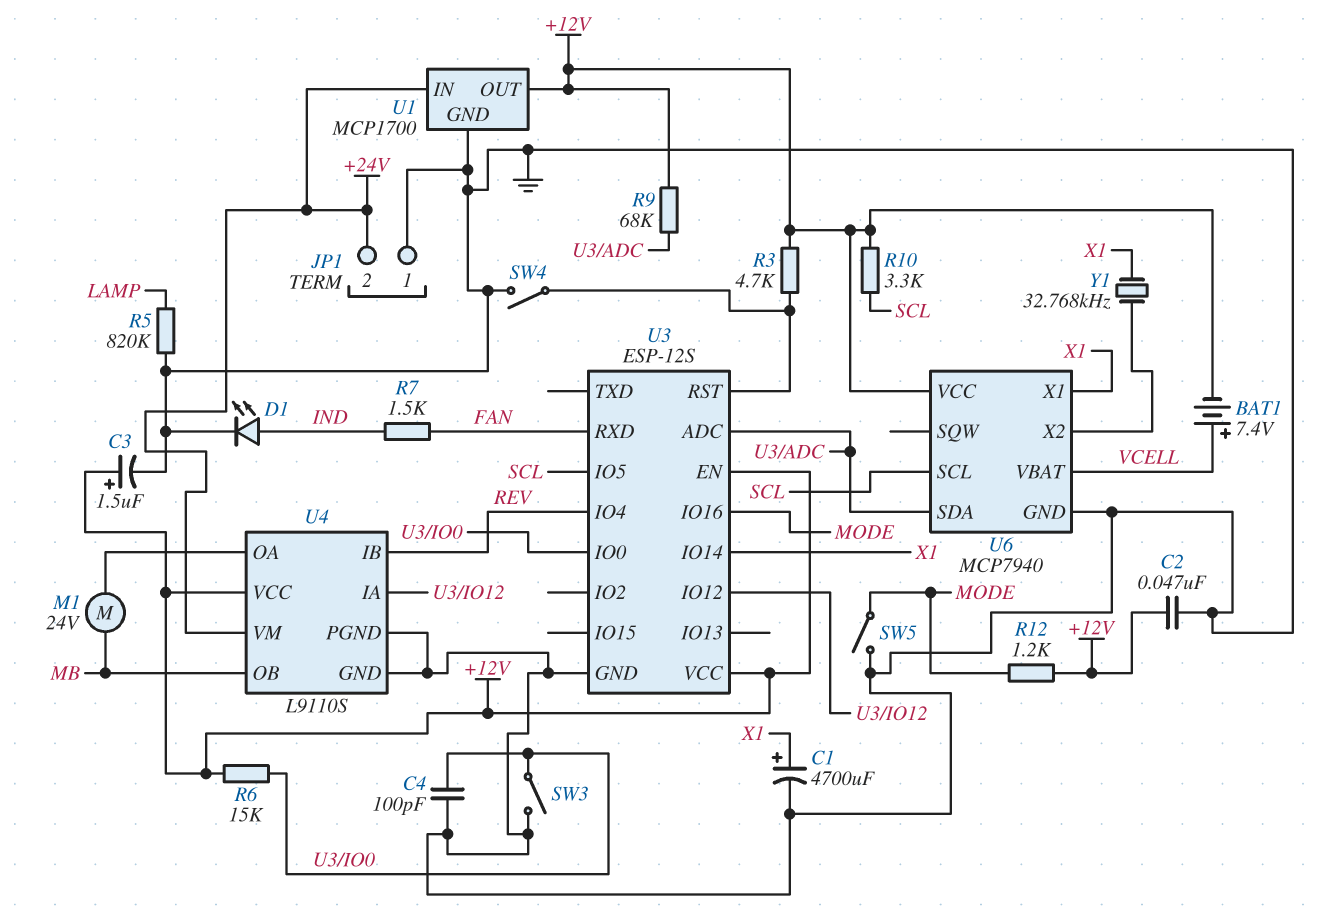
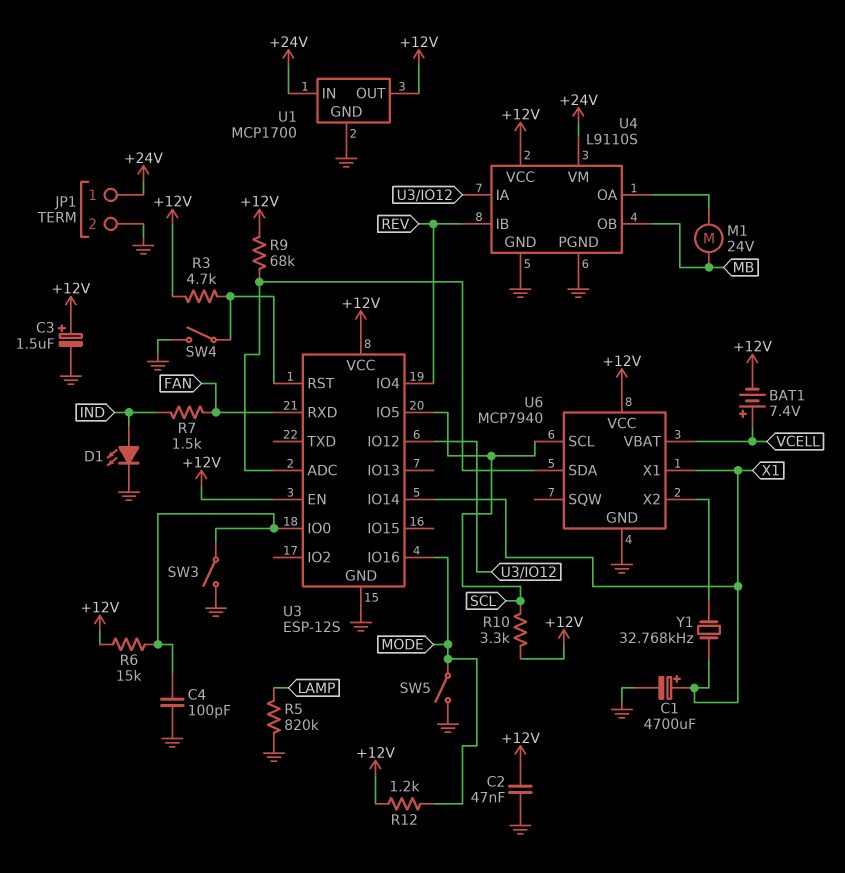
JP1 pin 1: GND -> +24V
JP1 pin 2: +24V -> GND

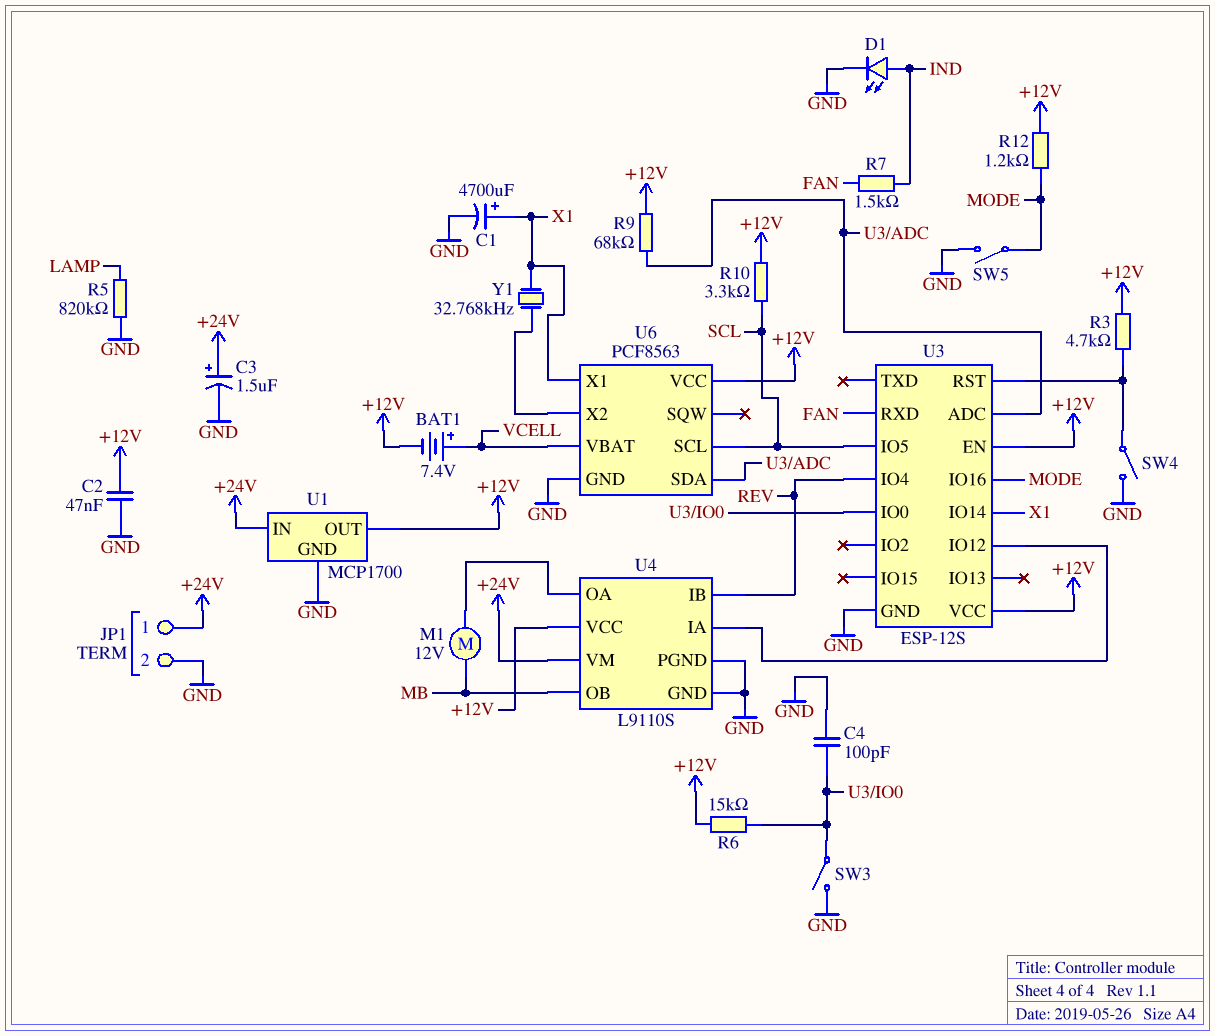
C3: 1.5uF (plus +12V, minus GND) -> 1.5uF (plus +24V, minus GND)
M1: motor 24V (MB, U4/OA) -> motor 12V (MB, U4/OA)
U6: MCP7940 -> PCF8563

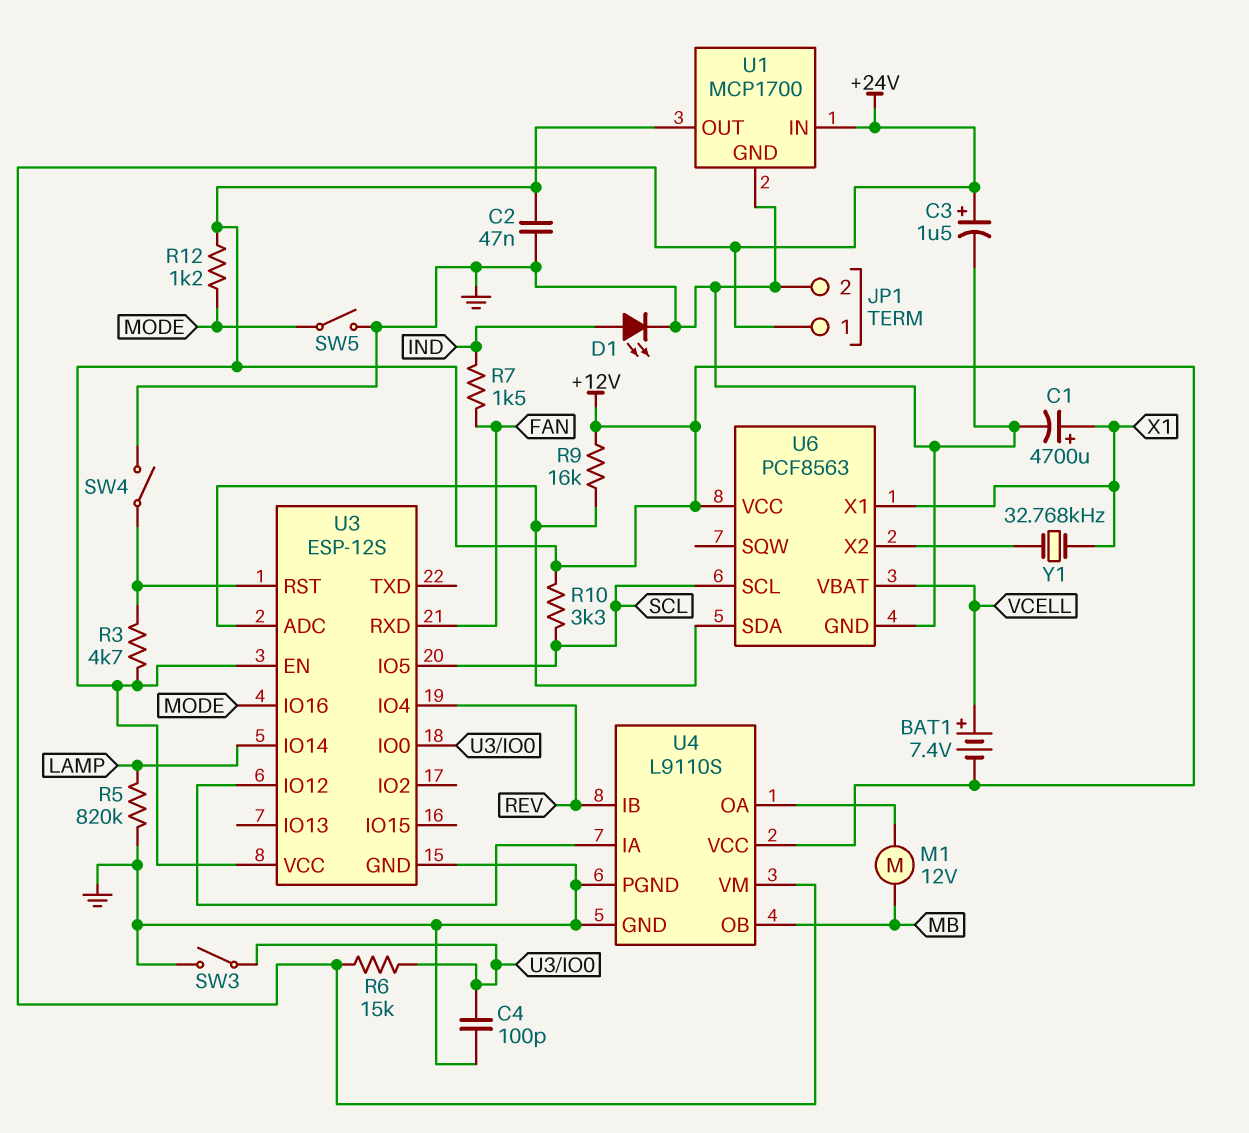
R6: 15k (+12V, U3/IO0) -> 15k (+24V, U3/IO0)
R9: 68k (+12V, U3/ADC) -> 16k (+12V, U3/ADC)
U3 pin IO14: X1 -> LAMP

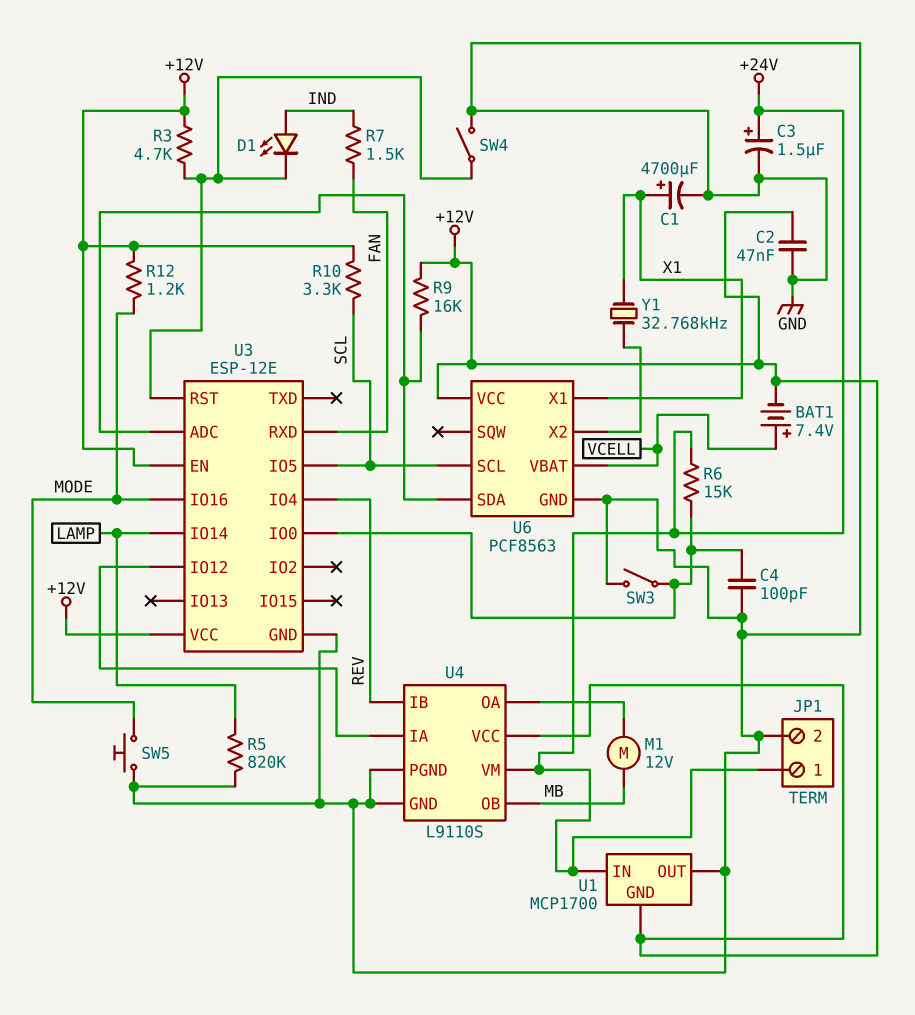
D1: LED (A IND, K GND) -> LED (A IND, K U3/RST)
SW5: switch (GND, MODE) -> button (GND, MODE)
U1 pin GND: GND -> +12V
U1 pin OUT: +12V -> GND
U3: ESP-12S -> ESP-12E

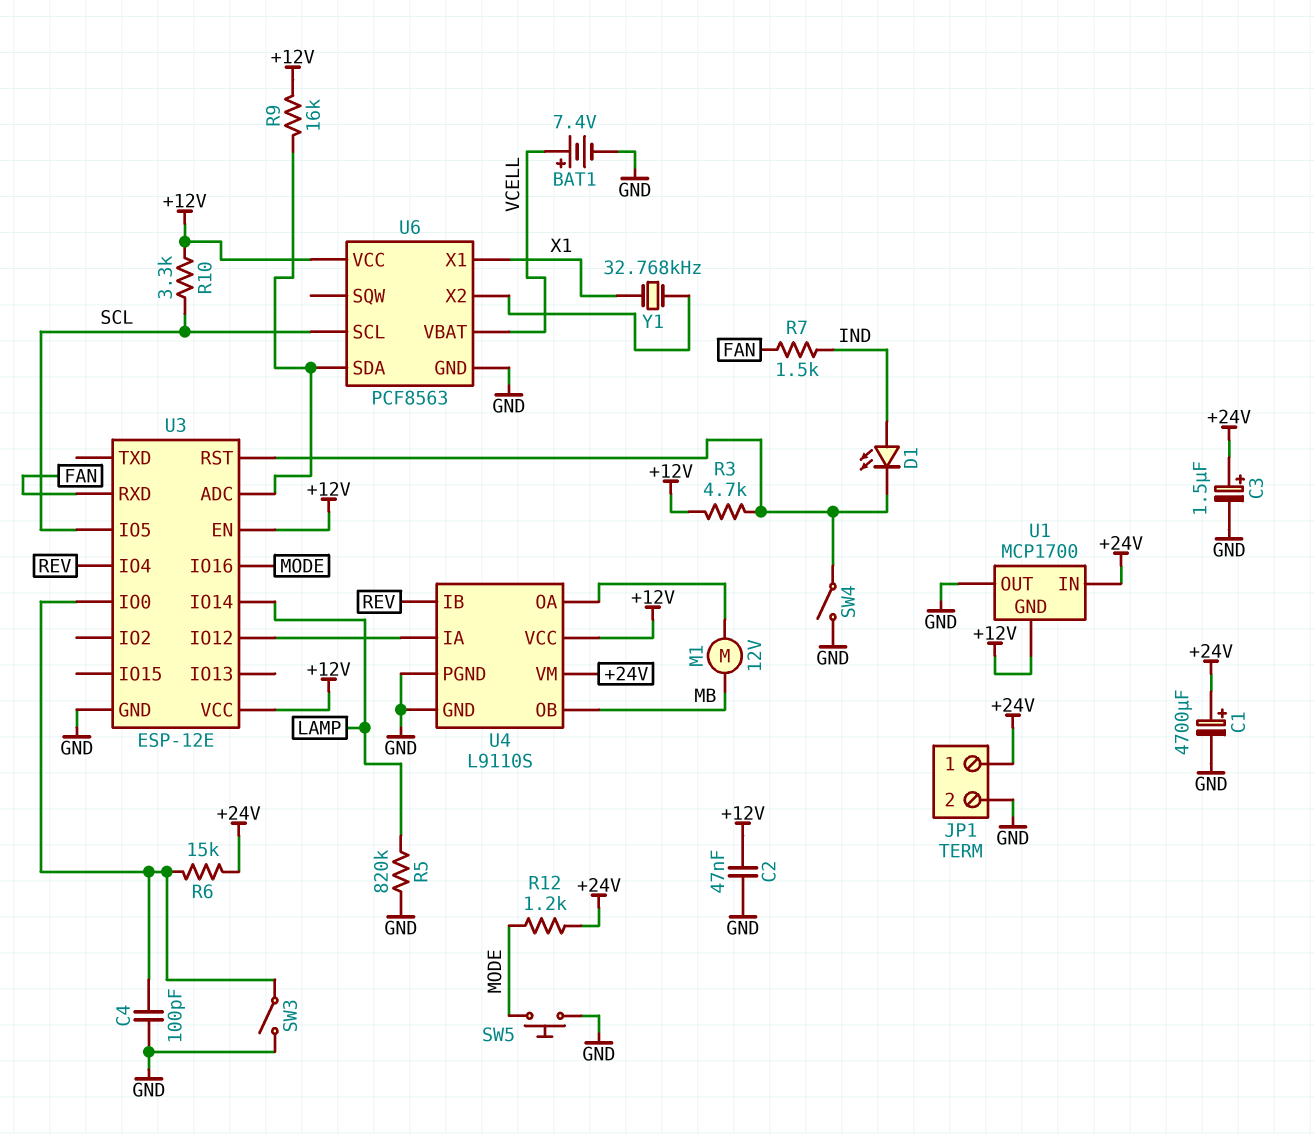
BAT1: 7.4V (plus VCELL, minus +12V) -> 7.4V (plus VCELL, minus GND)
C1: 4700uF (plus X1, minus GND) -> 4700uF (plus +24V, minus GND)
R12: 1.2k (+12V, MODE) -> 1.2k (+24V, MODE)

